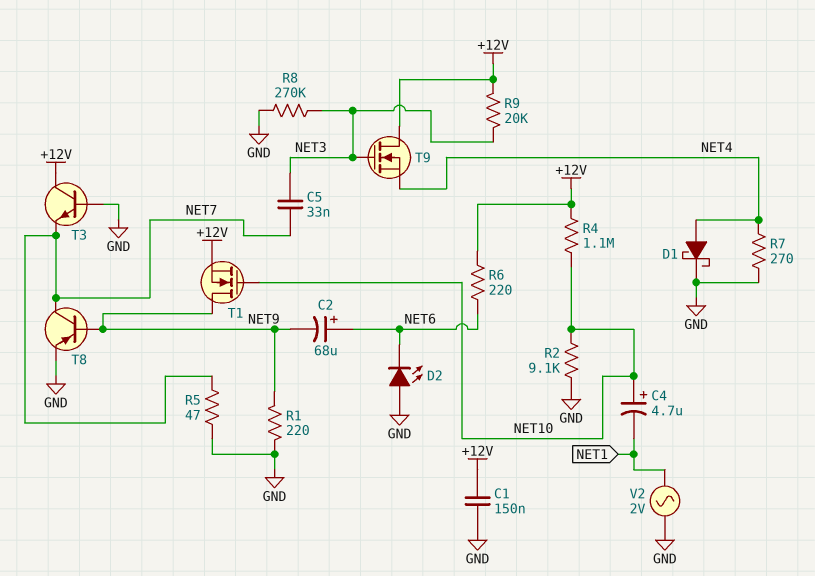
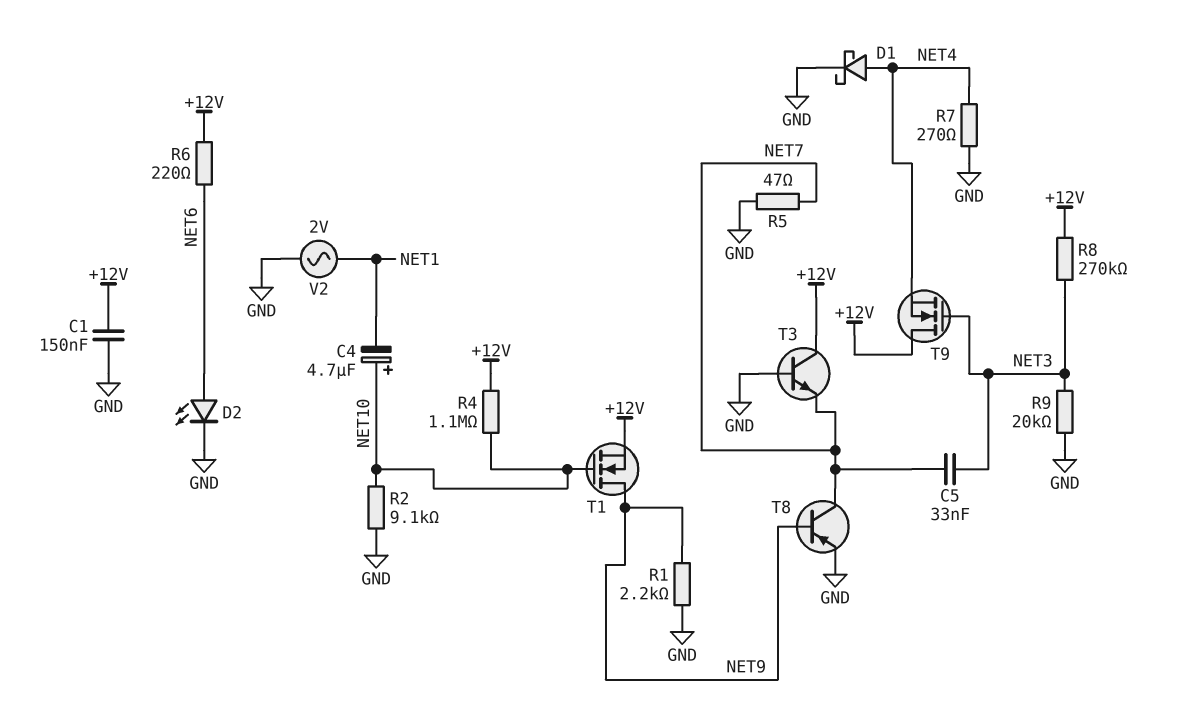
C2: 68uF (plus NET6, minus NET9) -> none
D2: LED (A GND, K NET6) -> LED (A NET6, K GND)
R1: 220 (GND, NET9) -> 2.2k (GND, NET9)
R8: 270k (GND, NET3) -> 270k (+12V, NET3)
R9: 20k (+12V, NET3) -> 20k (GND, NET3)

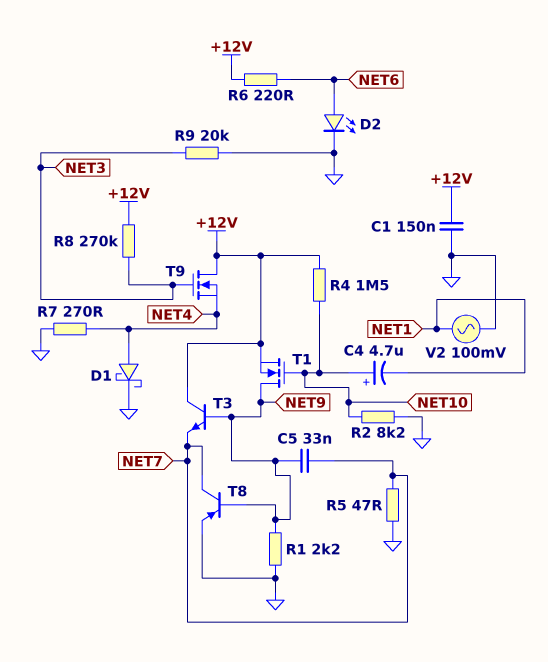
C5: 33nF (NET3, NET7) -> 33nF (NET7, NET9)
R2: 9.1k (GND, NET10) -> 8.2k (GND, NET10)
R4: 1.1M (+12V, NET10) -> 1.5M (+12V, NET10)
T3: NPN (B GND, C +12V, E NET7) -> NPN (B NET9, C +12V, E NET7)
V2: AC 2V (GND, NET1) -> AC 100mV (GND, NET1)

